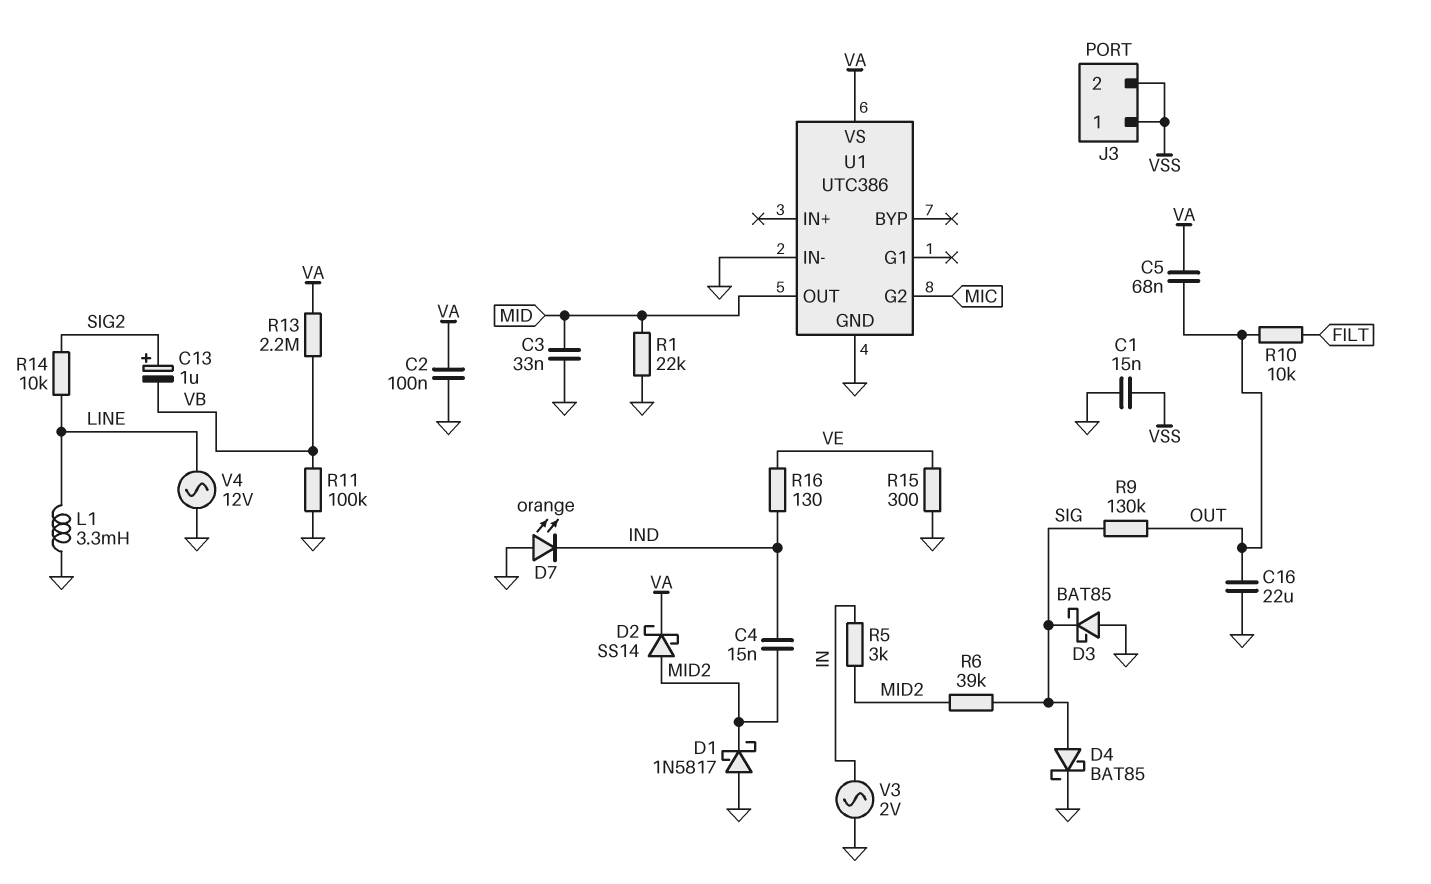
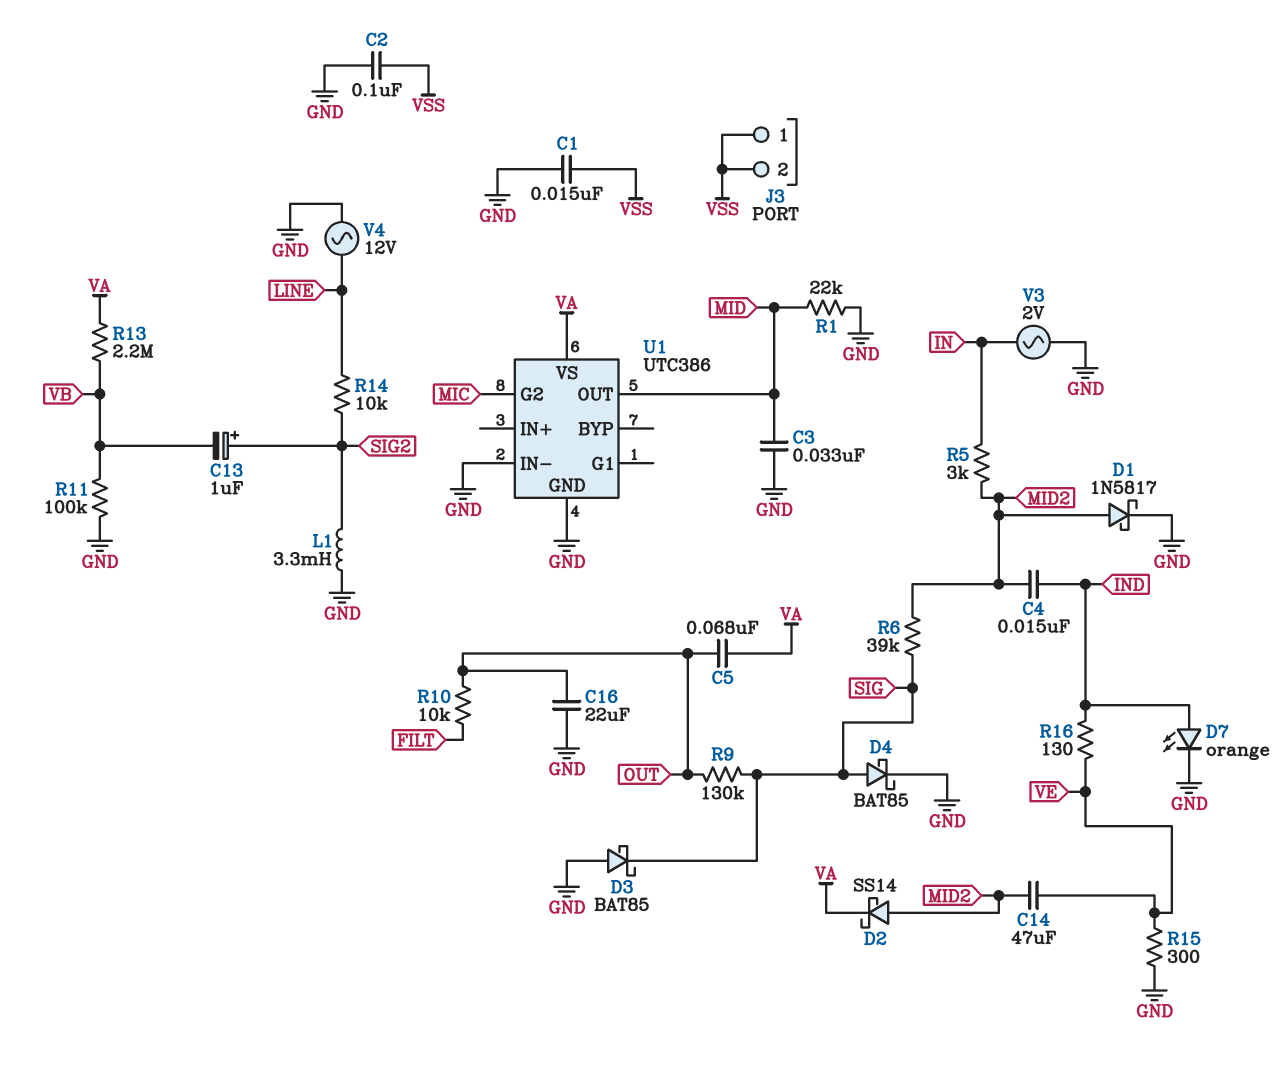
C2: 100nF (GND, VA) -> 100nF (GND, VSS)
C14: none -> 47uF (MID2, VE)
D1: schottky 1N5817 (A GND, K MID2) -> schottky 1N5817 (A MID2, K GND)
D7: LED orange (A GND, K IND) -> LED orange (A IND, K GND)
L1: 3.3mH (GND, LINE) -> 3.3mH (GND, SIG2)

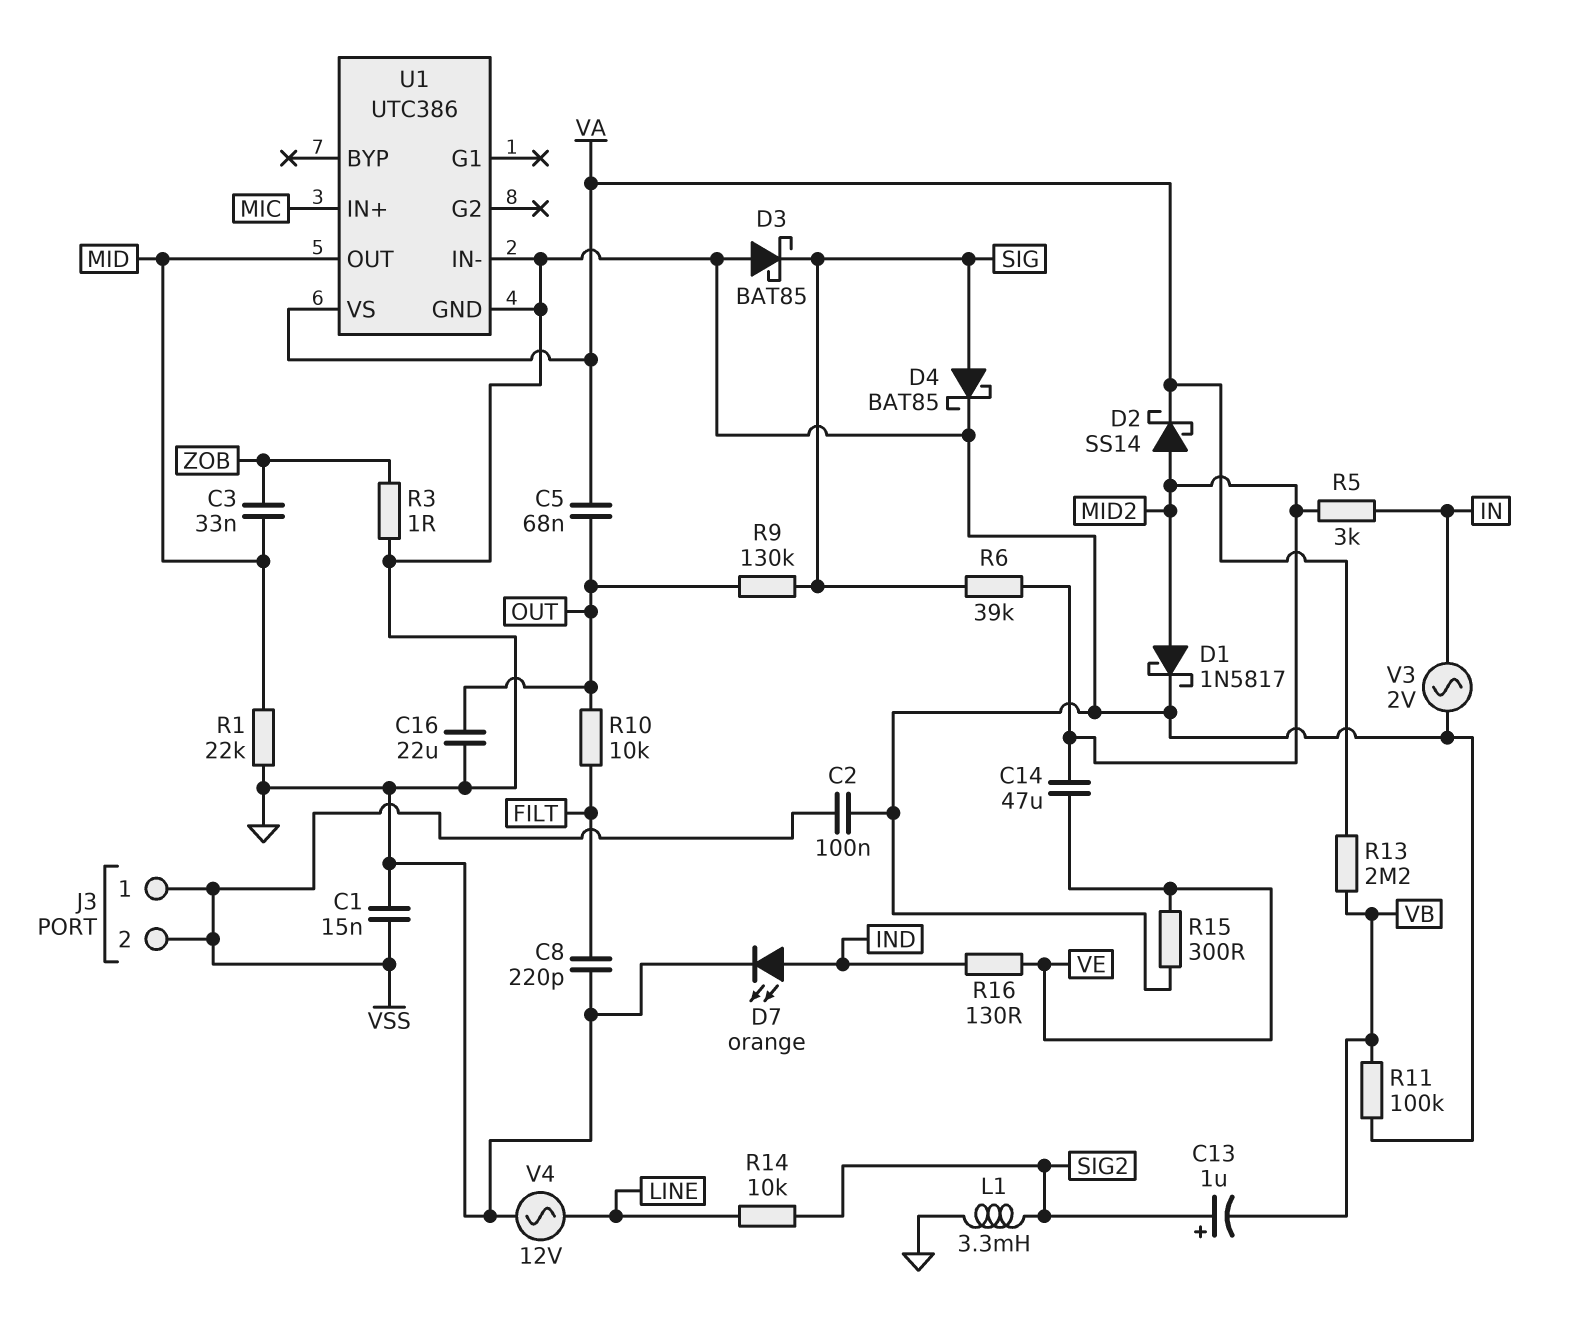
C3: 33nF (GND, MID) -> 33nF (MID, ZOB)
C4: 15nF (IND, MID2) -> none
C8: none -> 220pF (FILT, GND)
R3: none -> 1 (GND, ZOB)
U1 pin G2: MIC -> none
U1 pin IN+: none -> MIC

